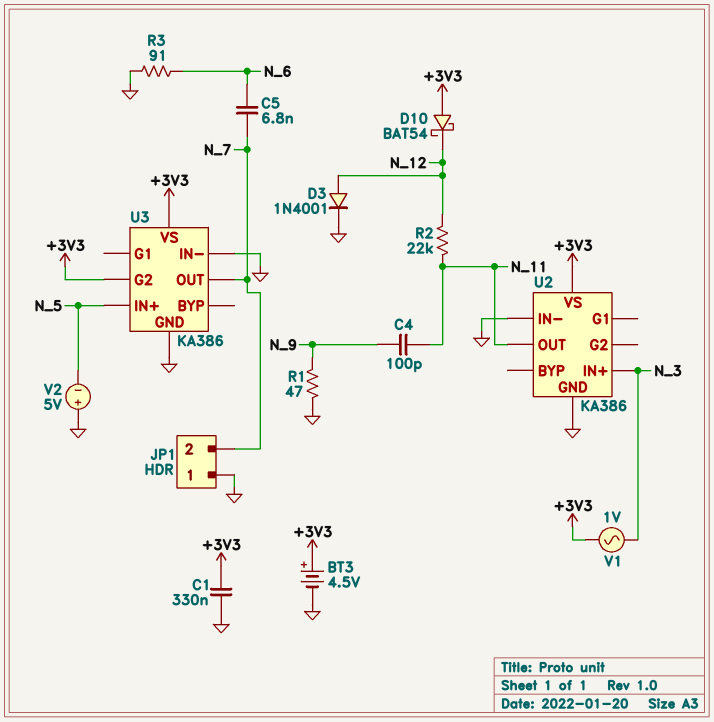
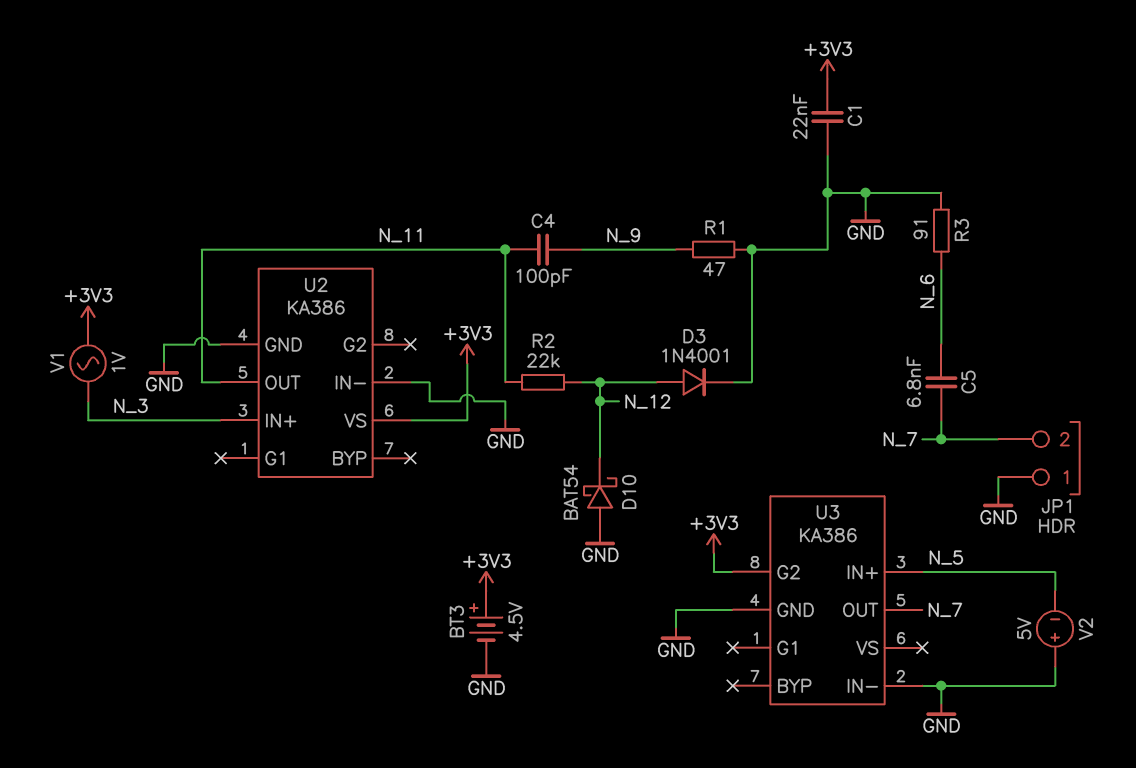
C1: 330nF (+3V3, GND) -> 22nF (+3V3, GND)
D10: schottky BAT54 (A +3V3, K N_12) -> schottky BAT54 (A GND, K N_12)
U3 pin VS: +3V3 -> none

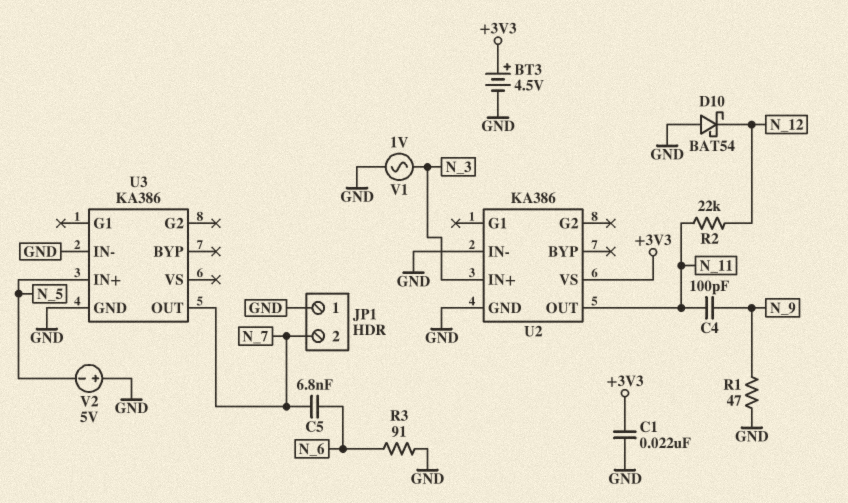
D3: diode 1N4001 (A N_12, K GND) -> none
U3 pin G2: +3V3 -> none
V1: AC 1V (+3V3, N_3) -> AC 1V (GND, N_3)

